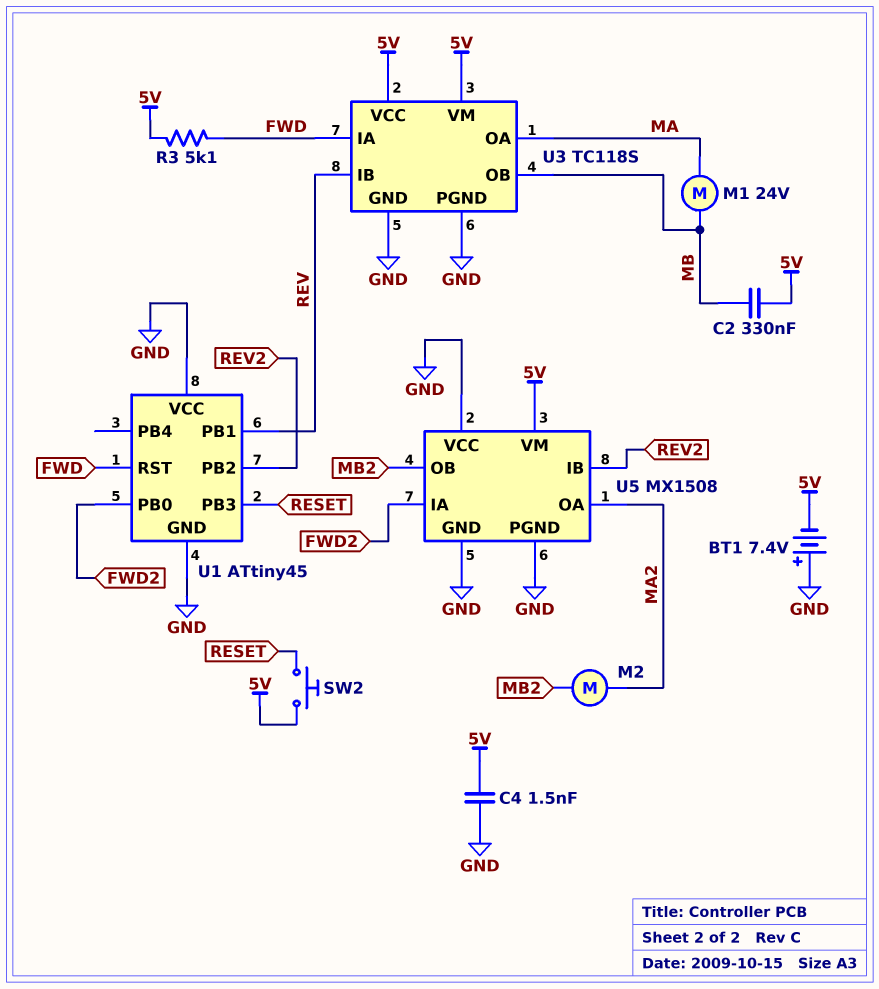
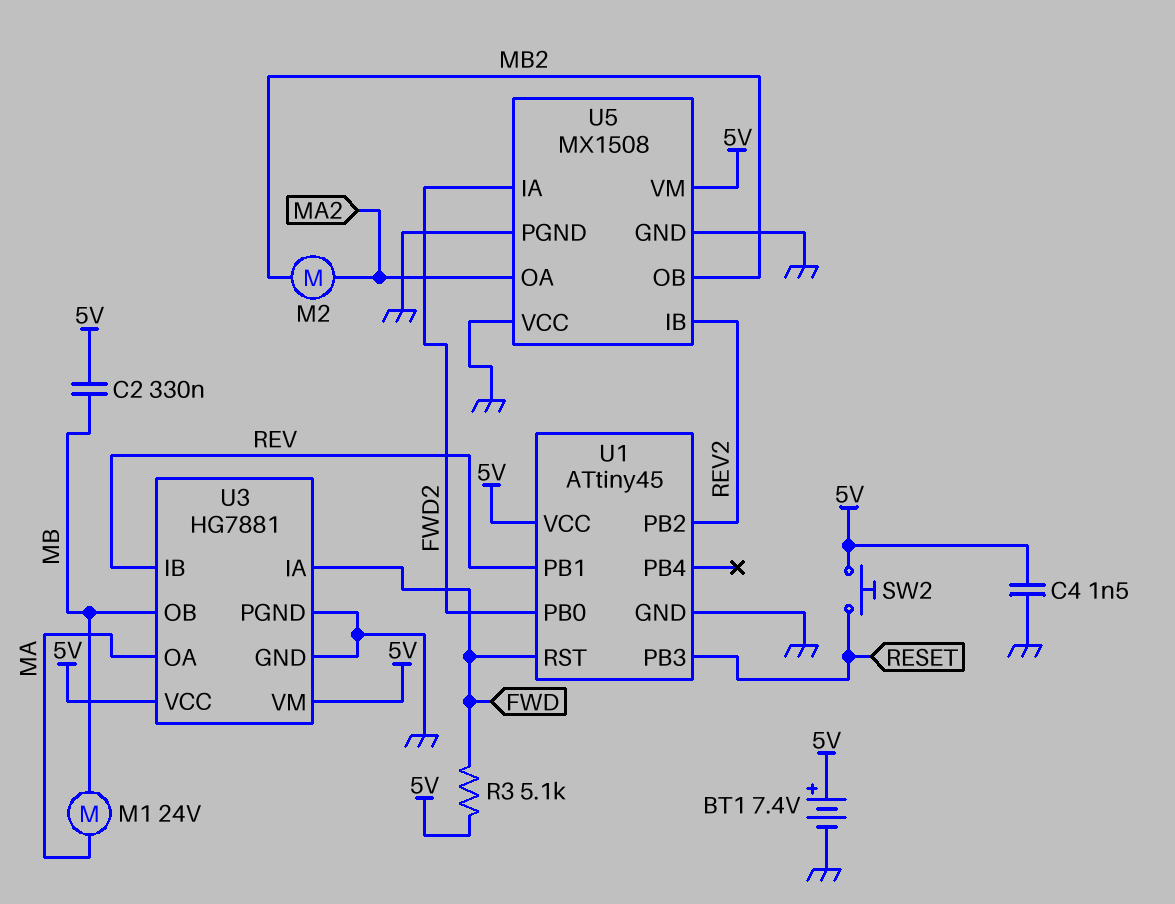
BT1: 7.4V (plus GND, minus 5V) -> 7.4V (plus 5V, minus GND)
U1 pin VCC: GND -> 5V
U3: TC118S -> HG7881

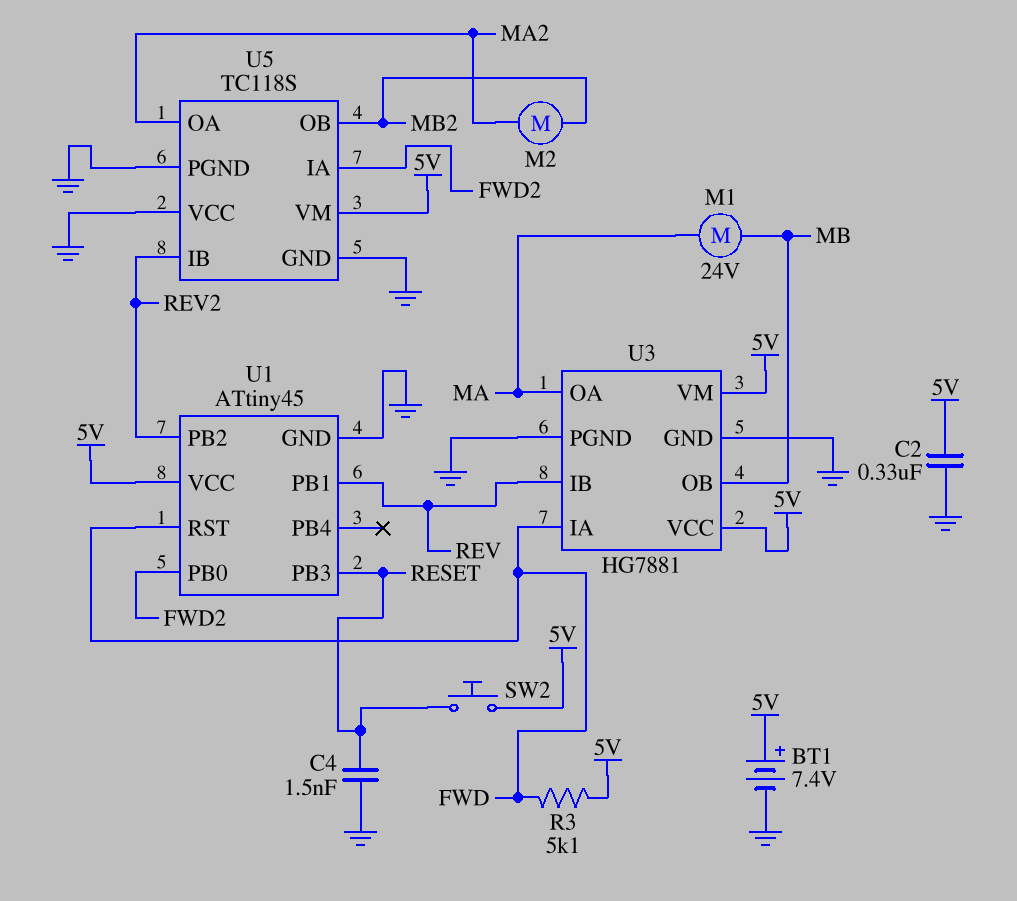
C2: 330nF (5V, MB) -> 330nF (5V, GND)
C4: 1.5nF (5V, GND) -> 1.5nF (GND, RESET)
U5: MX1508 -> TC118S

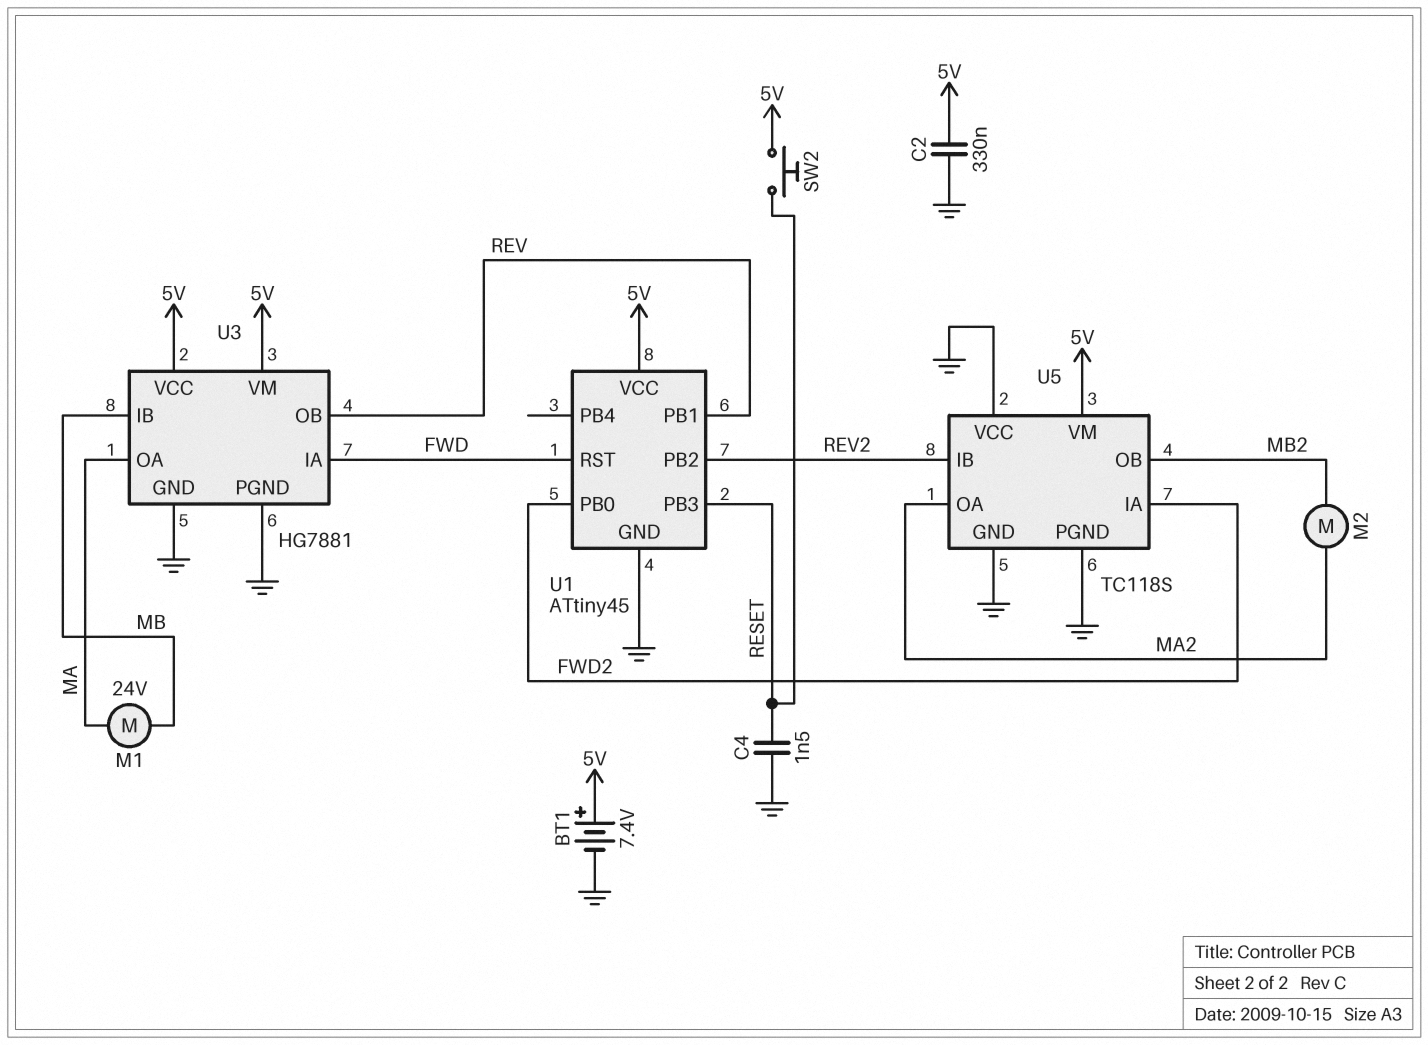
R3: 5.1k (5V, FWD) -> none
U3 pin IB: REV -> MB
U3 pin OB: MB -> REV

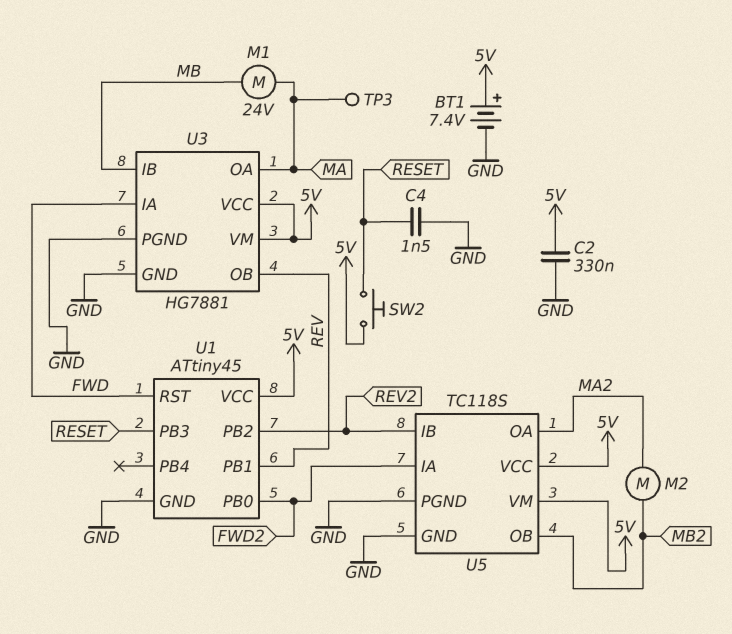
TP3: none -> test point (MA)
U5 pin VCC: GND -> 5V

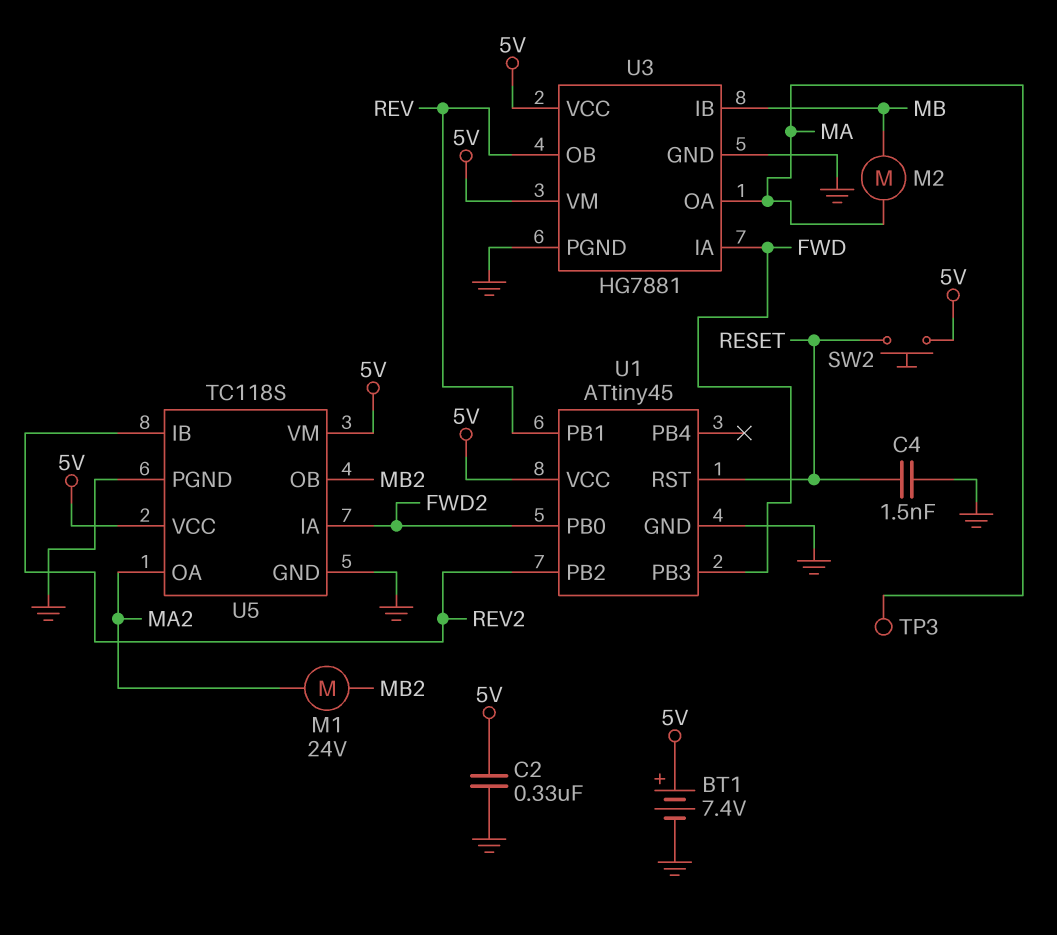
M1: motor 24V (MA, MB) -> motor 24V (MA2, MB2)
M2: motor (MA2, MB2) -> motor (MA, MB)
U1 pin PB3: RESET -> FWD
U1 pin RST: FWD -> RESET

